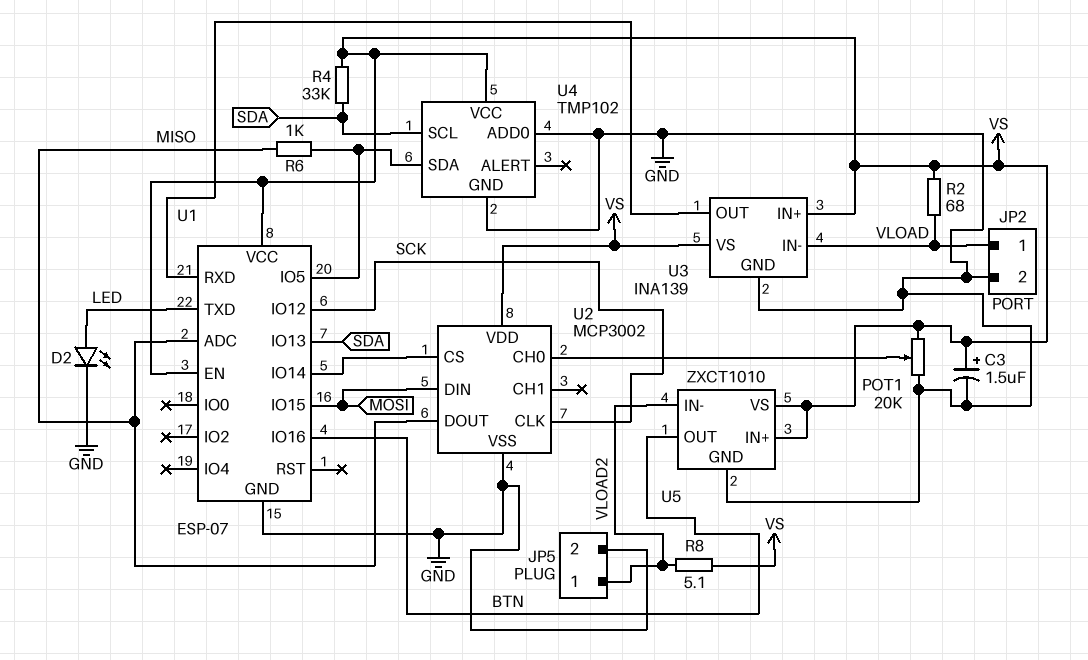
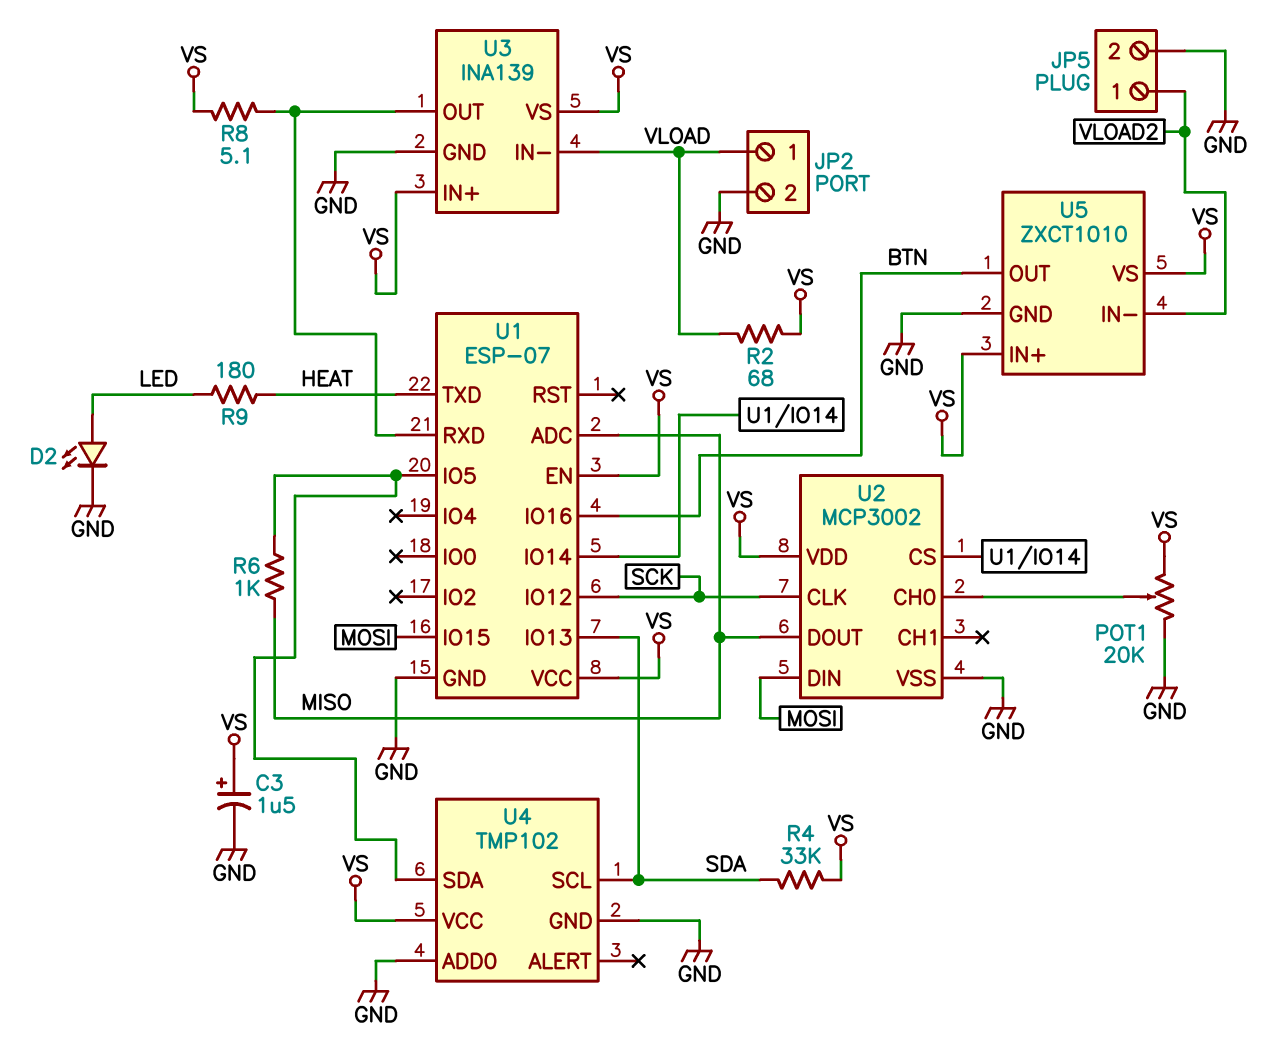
R8: 5.1 (VLOAD2, VS) -> 5.1 (U1/RXD, VS)
R9: none -> 180 (HEAT, LED)
U1 pin TXD: LED -> HEAT

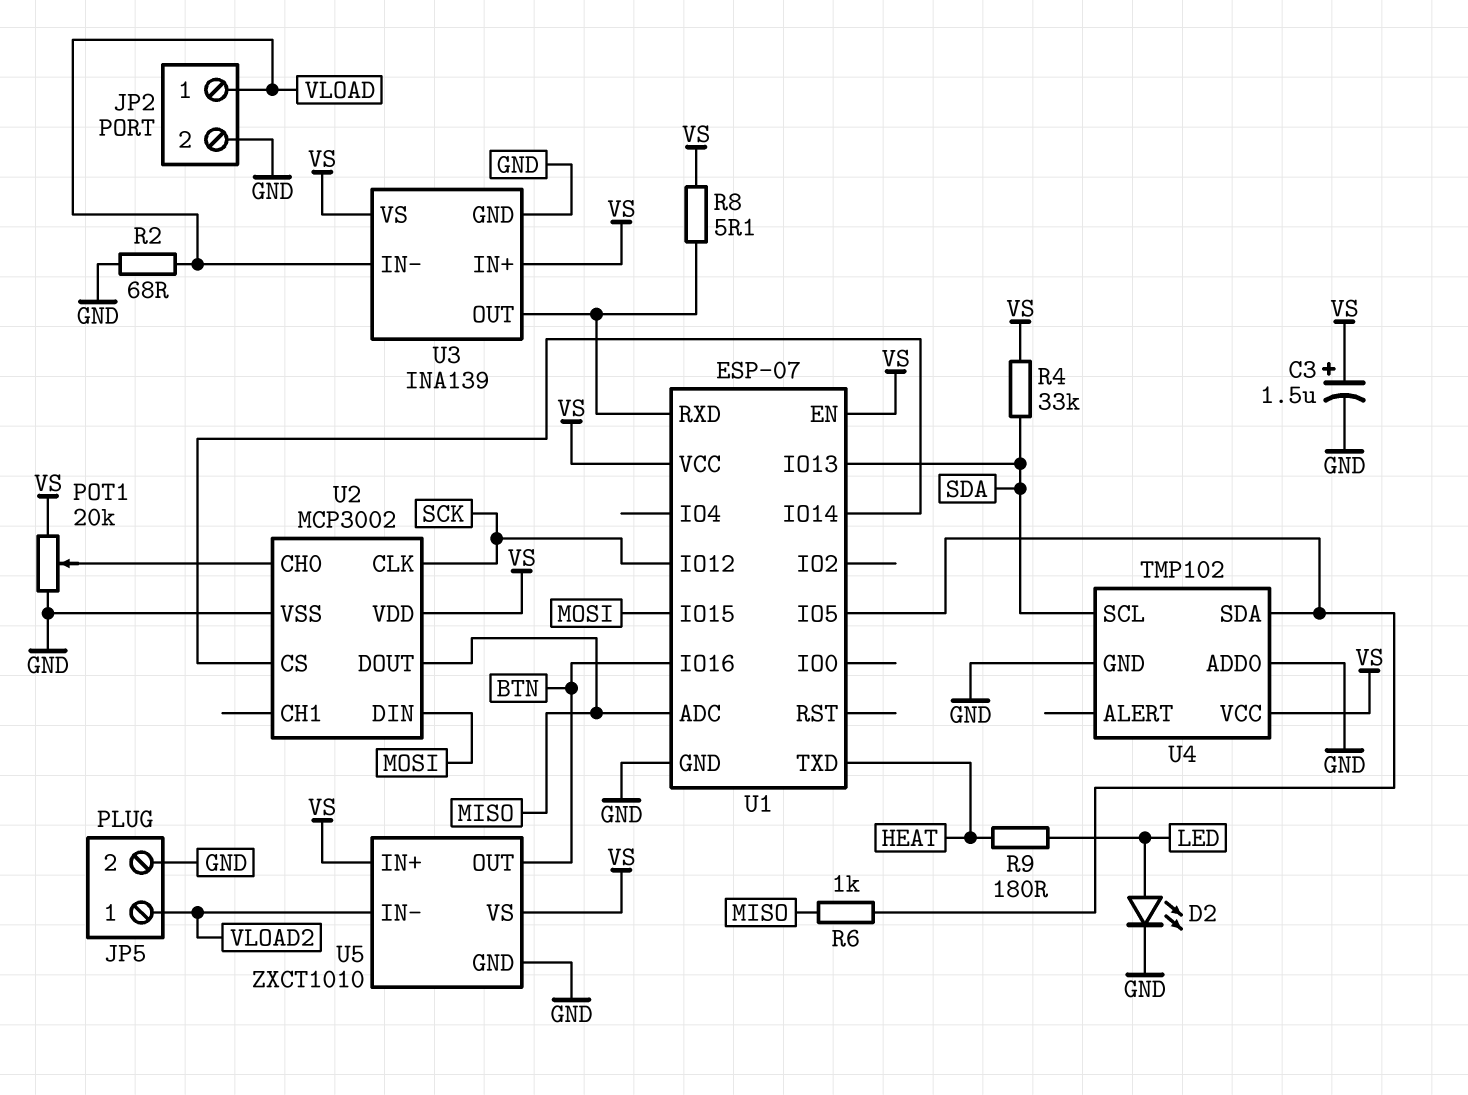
R2: 68 (VLOAD, VS) -> 68 (GND, VLOAD)

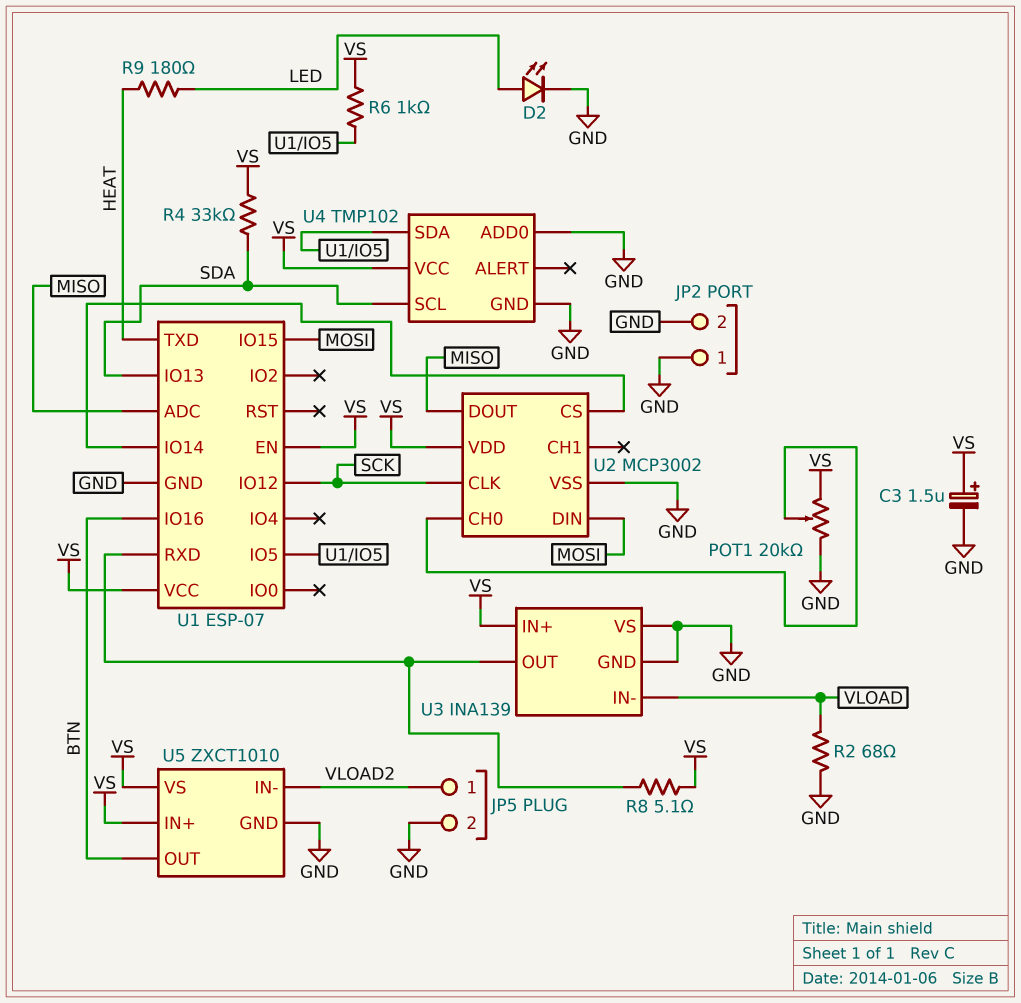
JP2 pin 1: VLOAD -> GND
R6: 1k (MISO, U1/IO5) -> 1k (U1/IO5, VS)
U3 pin VS: VS -> GND

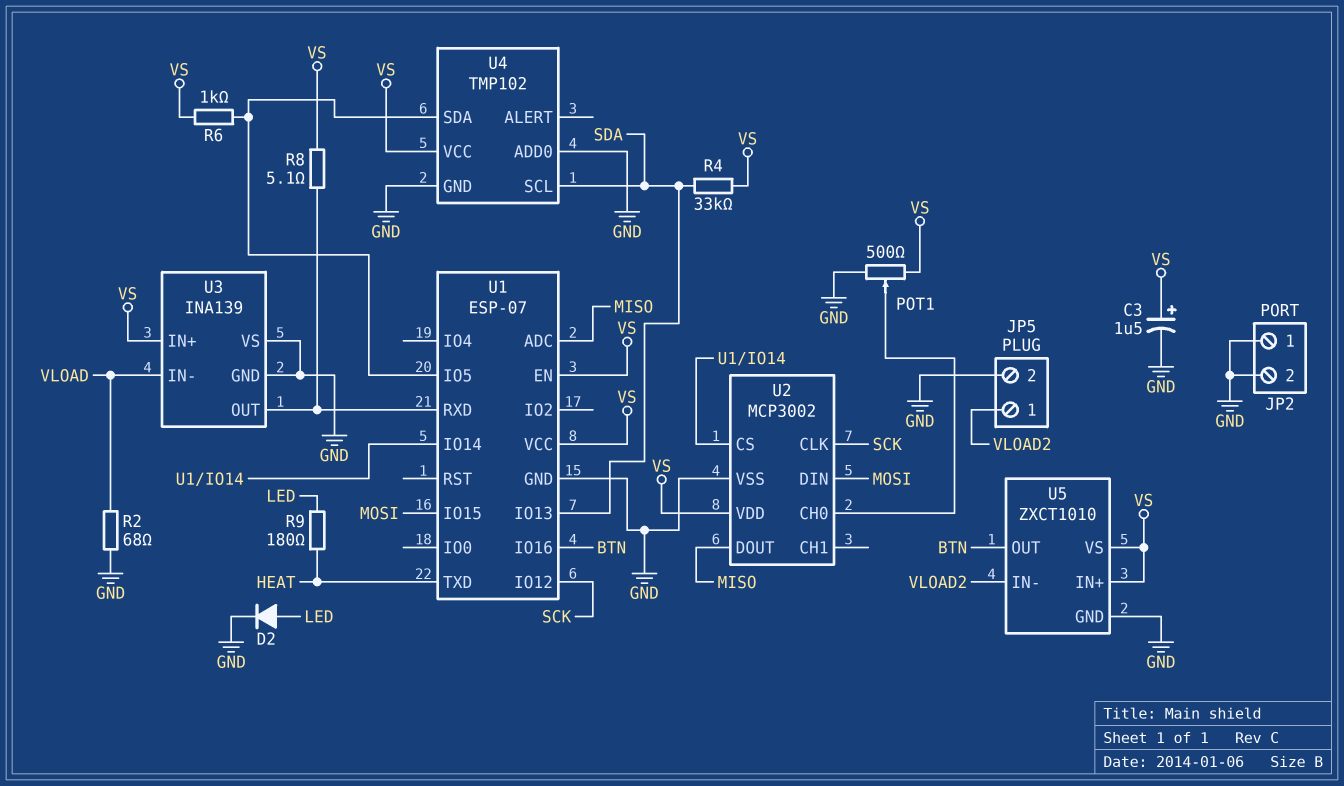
D2: LED (A LED, K GND) -> diode (A LED, K GND)
POT1: 20k (GND, VS, wiper U2/CH0) -> 500 (GND, VS, wiper U2/CH0)

